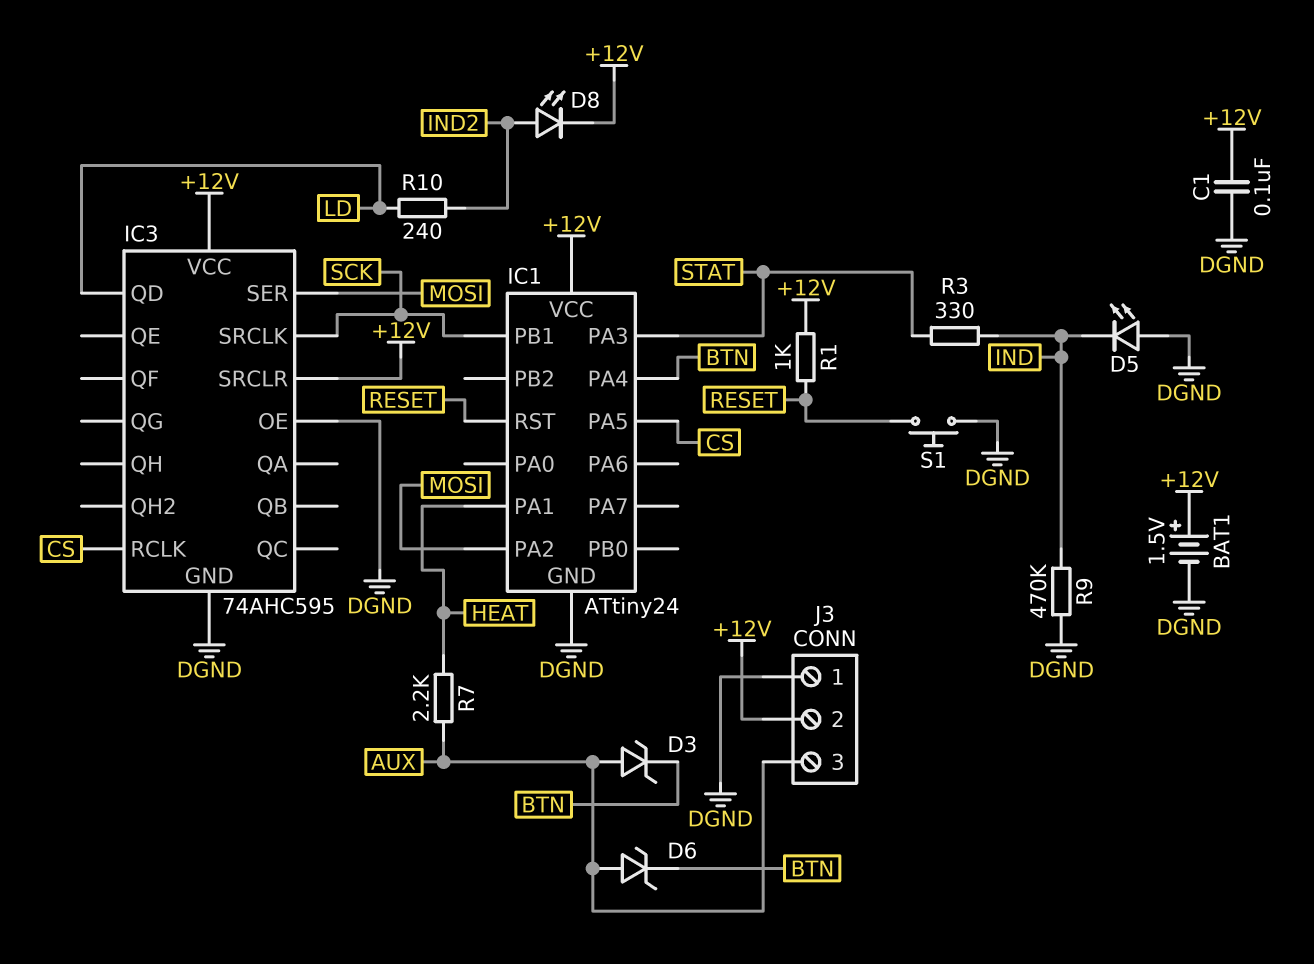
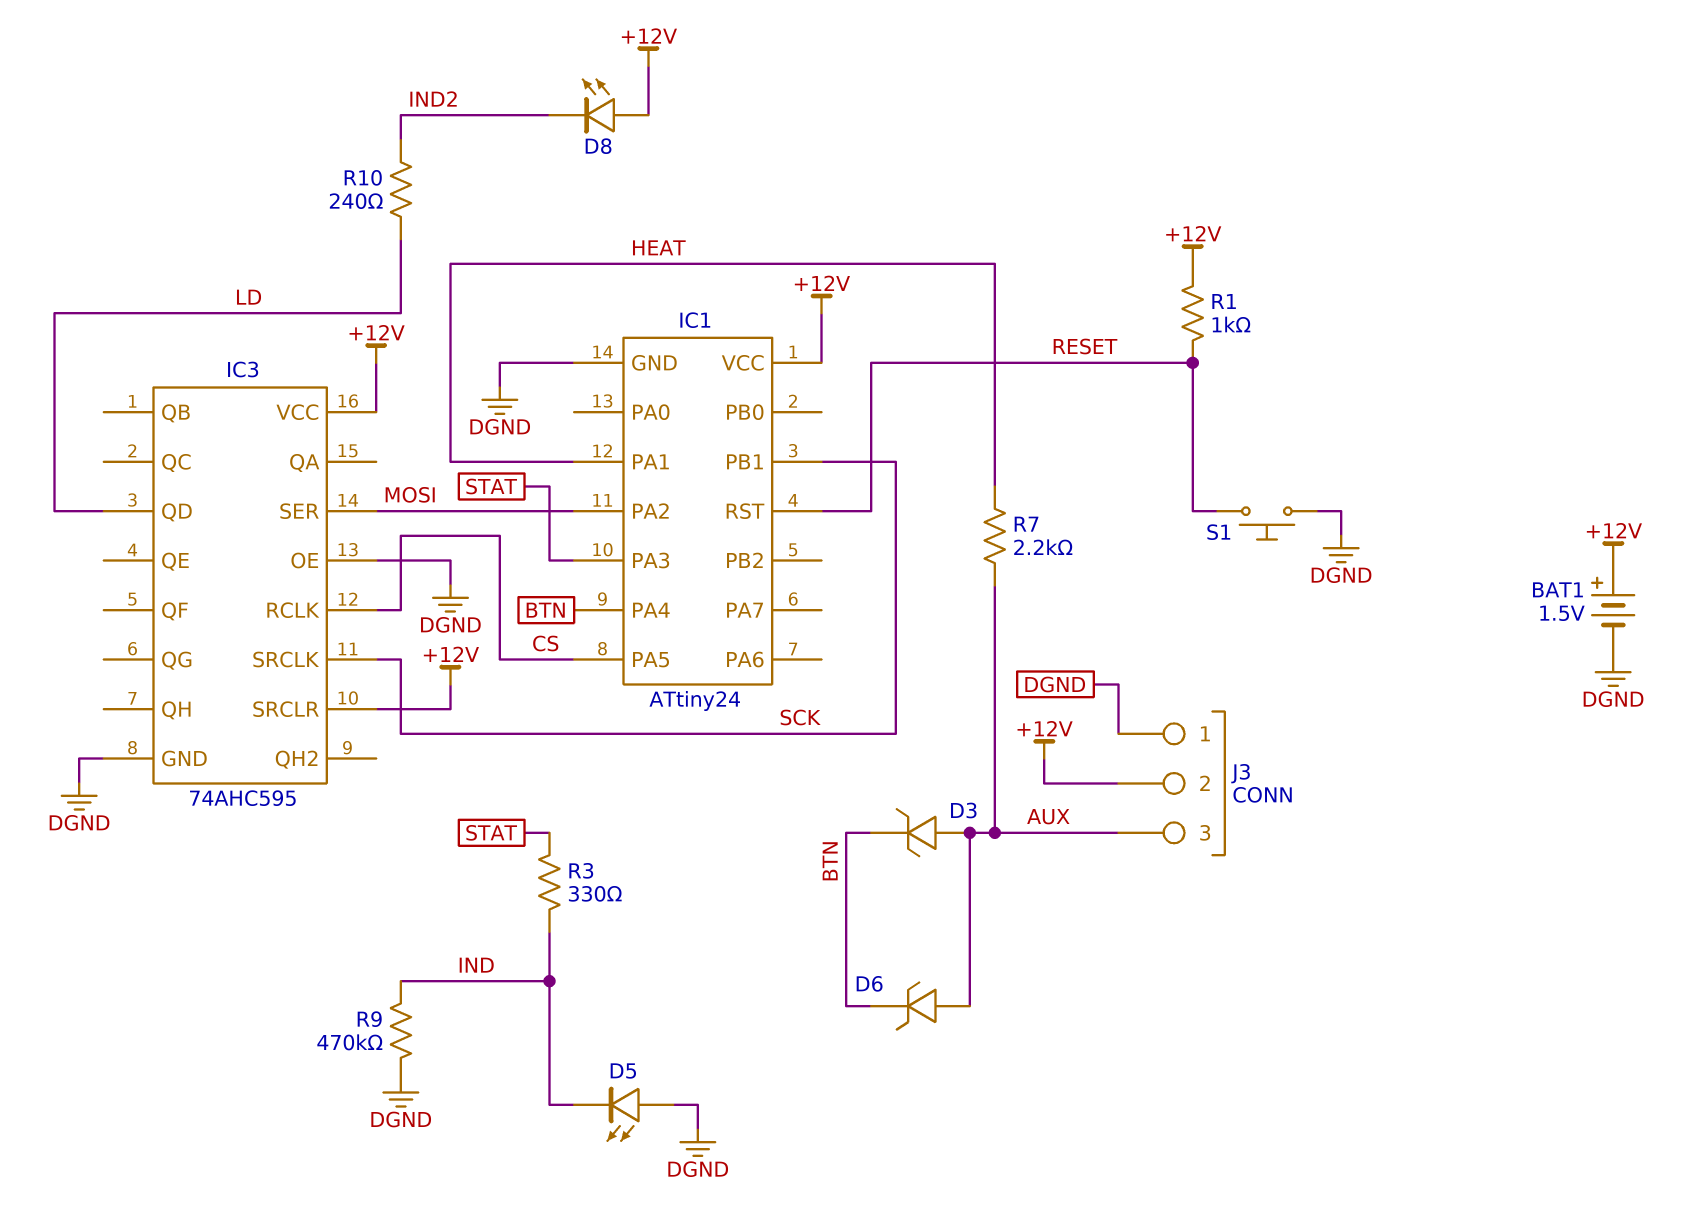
C1: 100nF (+12V, DGND) -> none
D8: LED (A IND2, K +12V) -> LED (A +12V, K IND2)

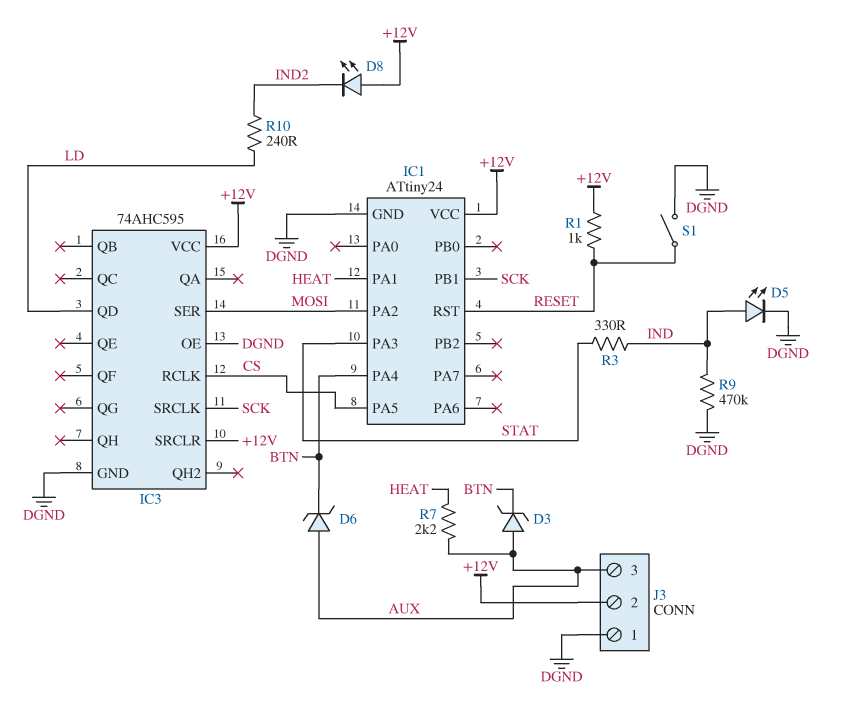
BAT1: 1.5V (plus +12V, minus DGND) -> none
D5: LED (A DGND, K IND) -> LED (A IND, K DGND)
S1: button (DGND, RESET) -> switch (DGND, RESET)

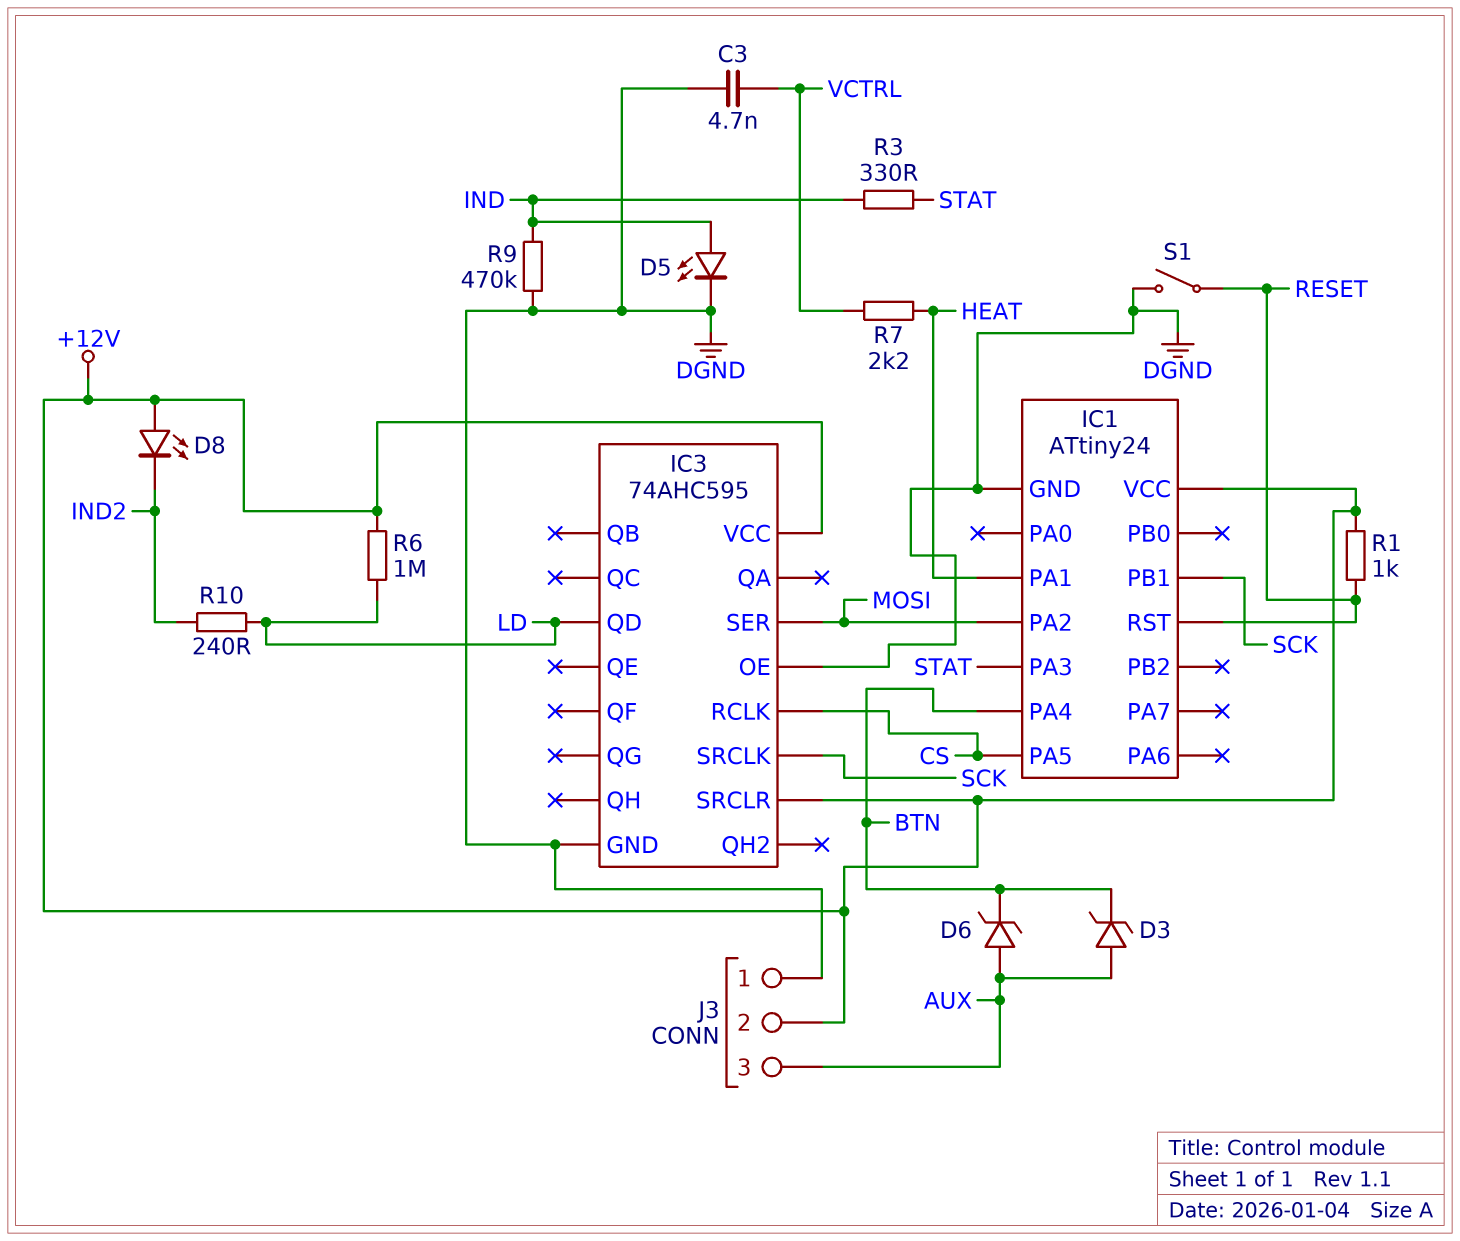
C3: none -> 4.7nF (DGND, VCTRL)
R6: none -> 1M (+12V, LD)
R7: 2.2k (AUX, HEAT) -> 2.2k (HEAT, VCTRL)

